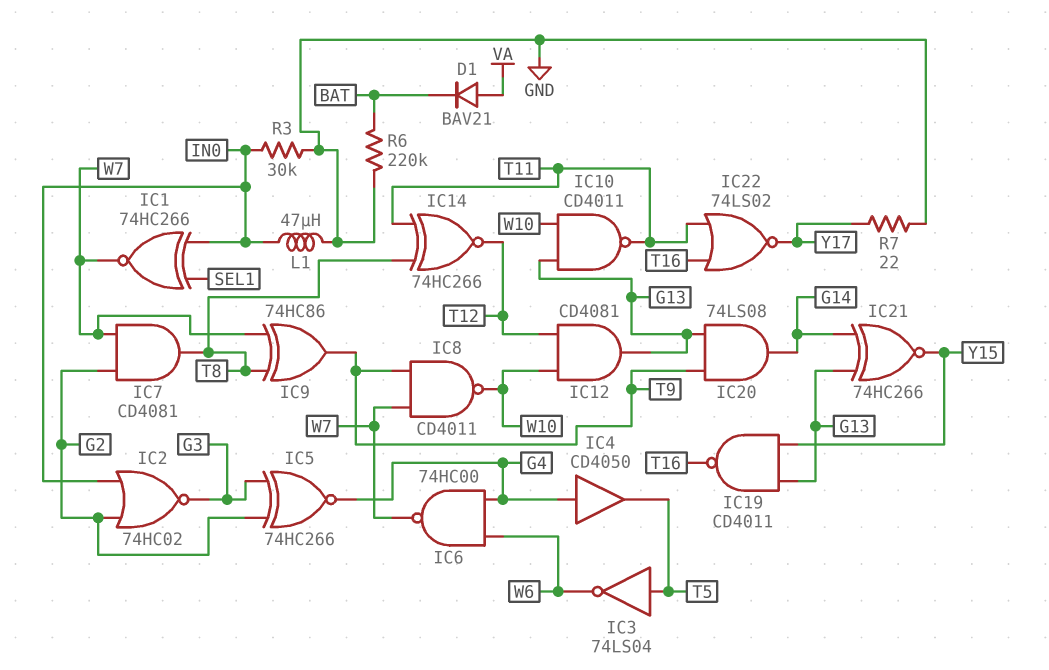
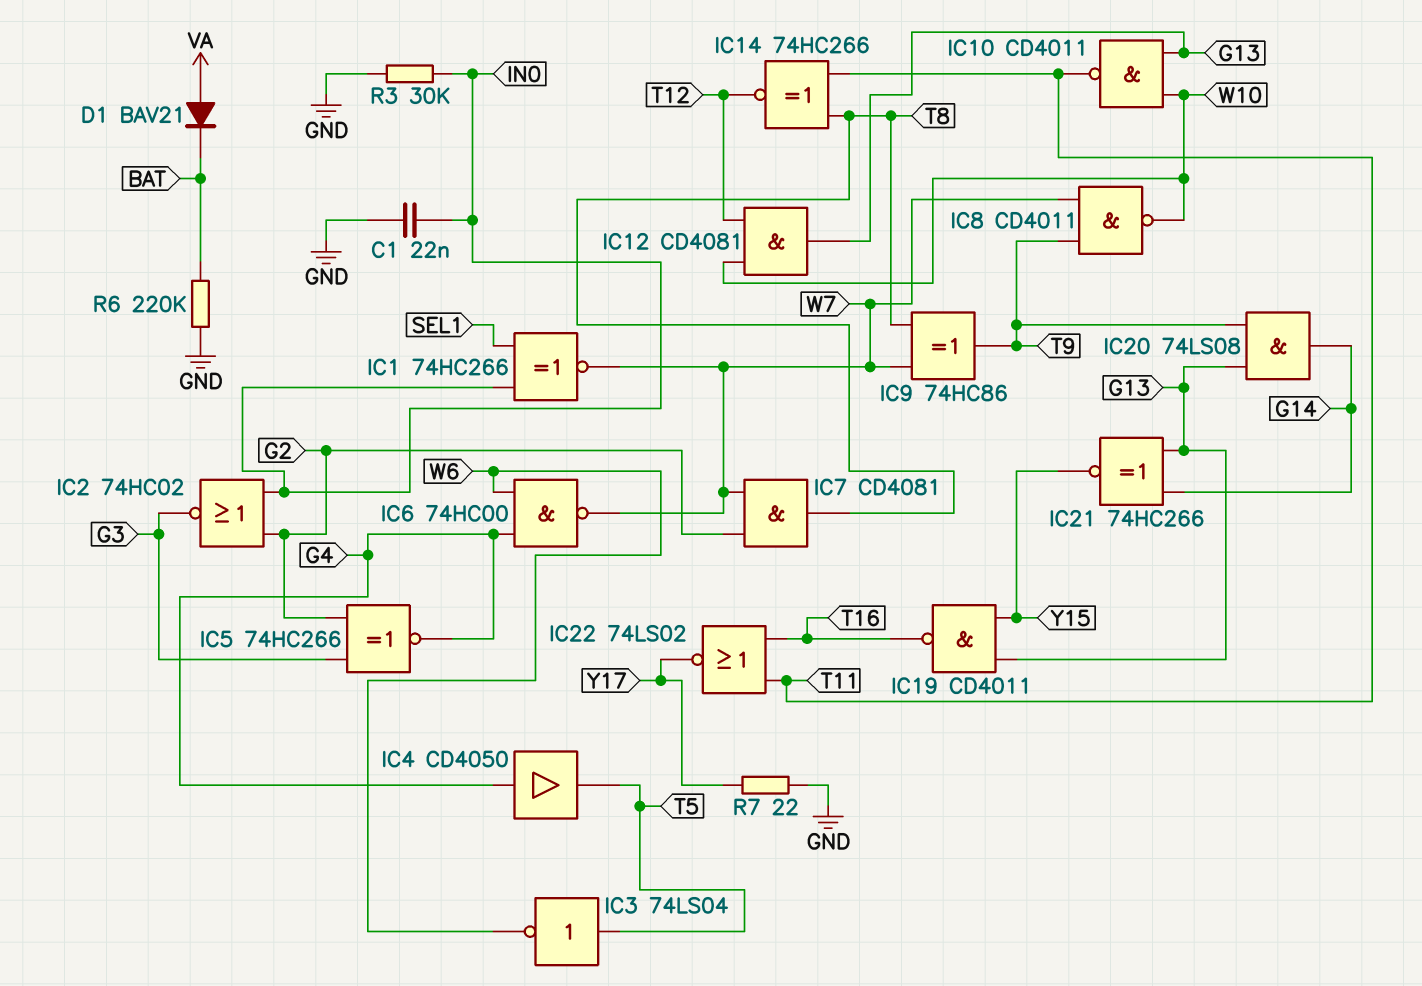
C1: none -> 22nF (GND, IN0)
L1: 47uH (GND, IN0) -> none

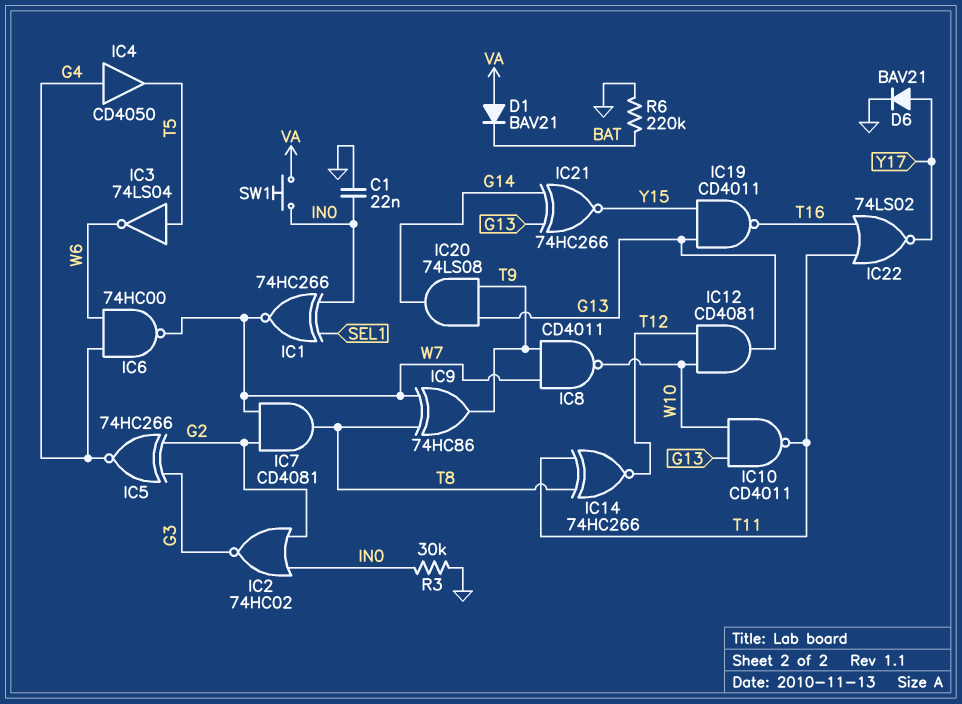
D6: none -> diode BAV21 (A Y17, K GND)
R7: 22 (GND, Y17) -> none
SW1: none -> button (IN0, VA)

